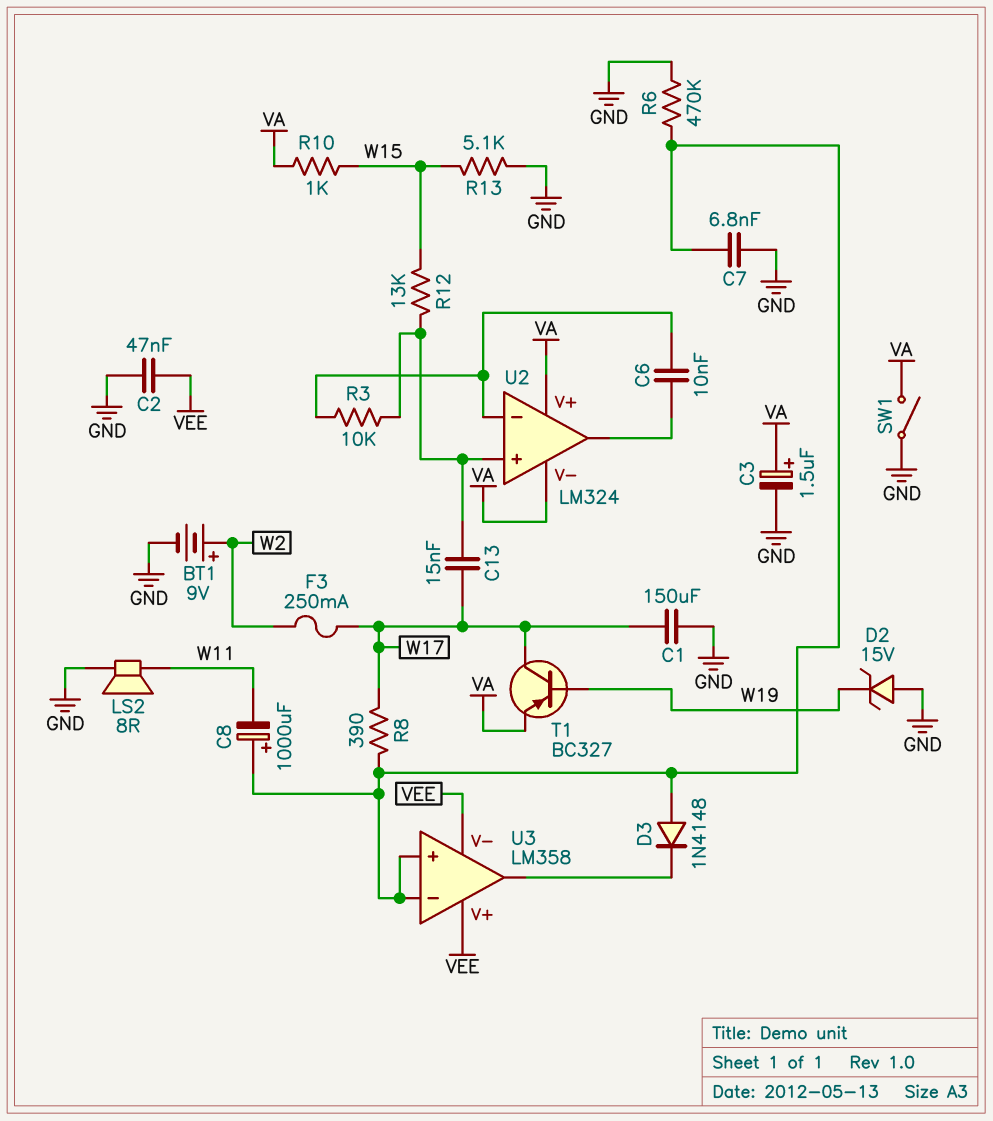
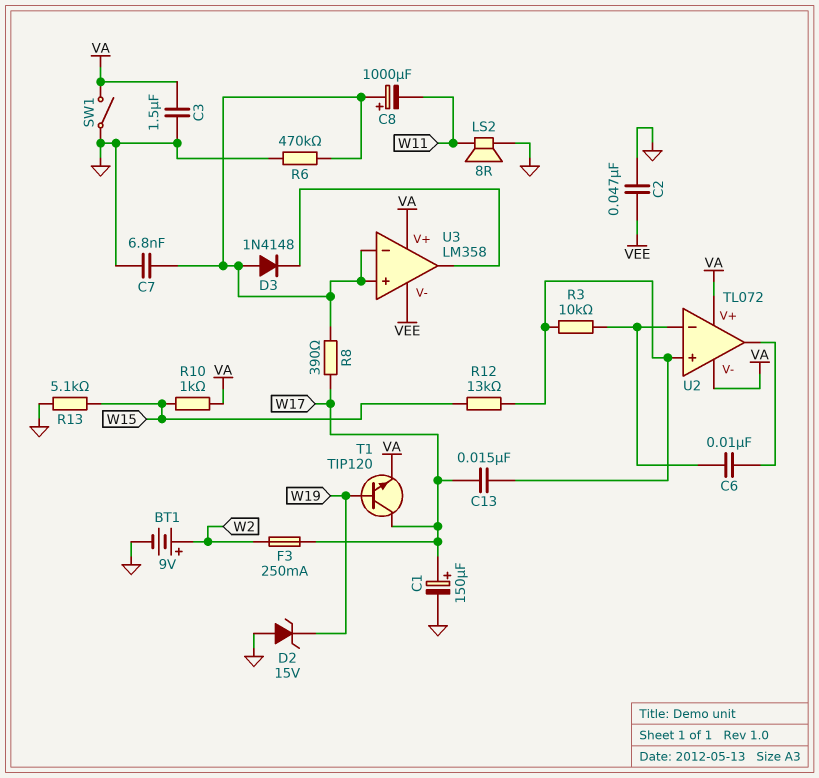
C1: 150uF (GND, W17) -> 150uF (plus W17, minus GND)
C3: 1.5uF (plus VA, minus GND) -> 1.5uF (GND, VA)
T1: PNP BC327 (B W19, C W17, E VA) -> NPN TIP120 (B W19, C W17, E VA)
U2: LM324 -> TL072
U3 pin V+: VEE -> VA

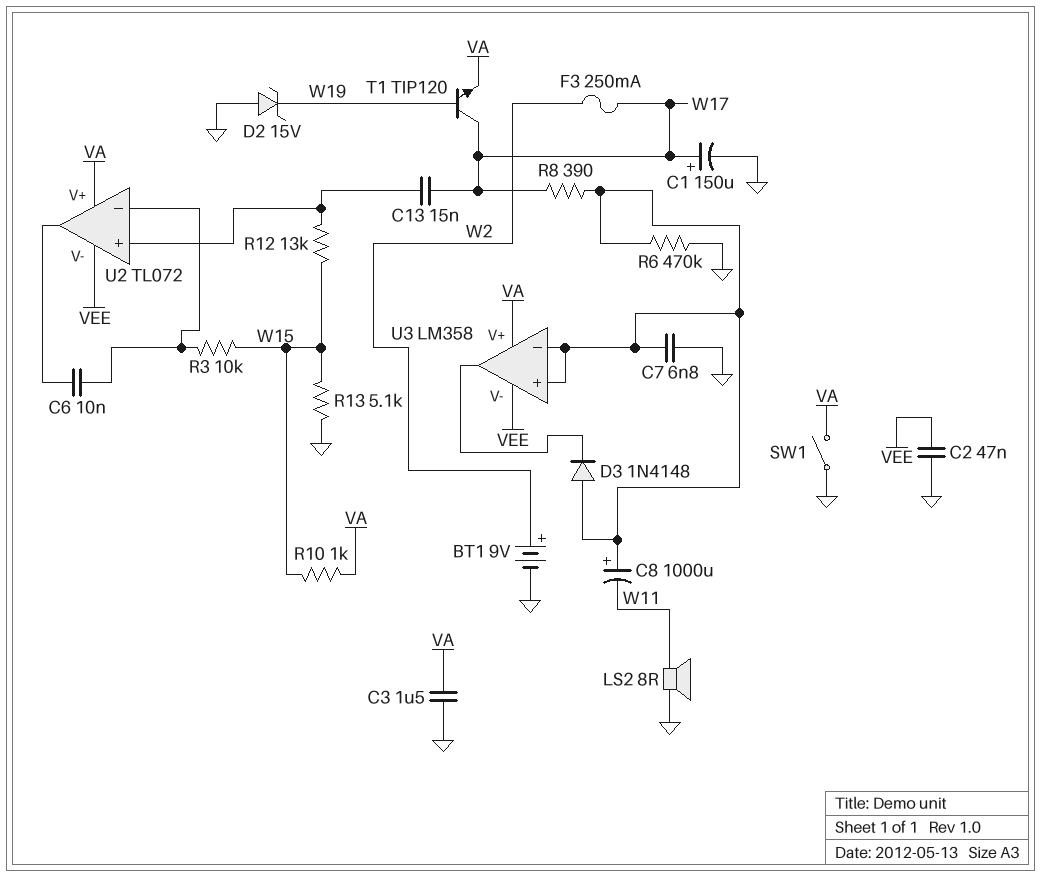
R3: 10k (U2/in+, U2/in-) -> 10k (U2/in-, W15)
U2 pin V-: VA -> VEE

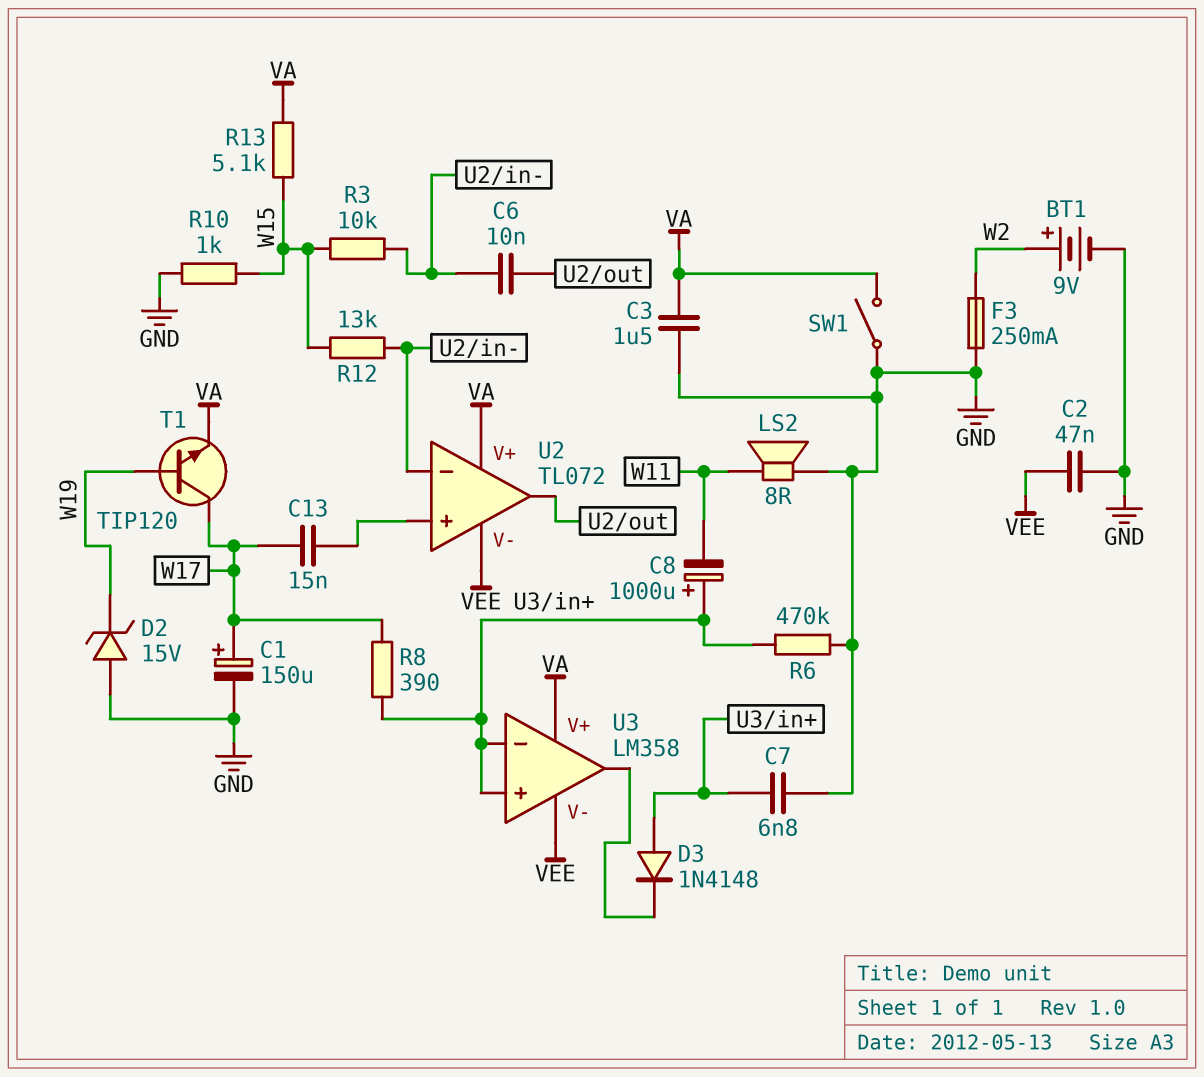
F3: 250mA (W2, W17) -> 250mA (GND, W2)
R10: 1k (VA, W15) -> 1k (GND, W15)
R12: 13k (U2/in+, W15) -> 13k (U2/in-, W15)
R13: 5.1k (GND, W15) -> 5.1k (VA, W15)

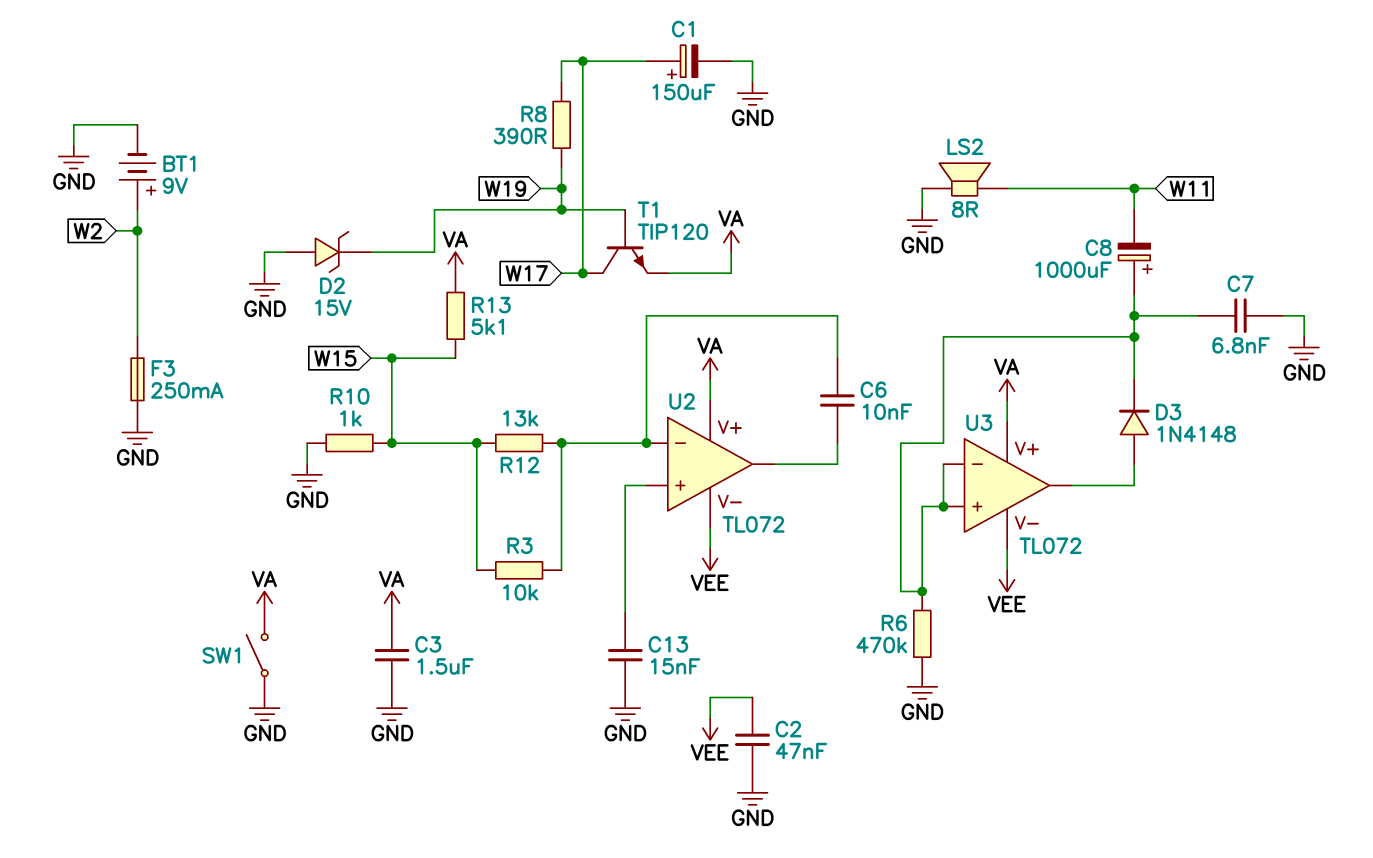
C13: 15nF (U2/in+, W17) -> 15nF (GND, U2/in+)
D3: diode 1N4148 (A U3/in+, K U3/out) -> diode 1N4148 (A U3/out, K U3/in+)
R8: 390 (U3/in+, W17) -> 390 (W17, W19)
U3: LM358 -> TL072

